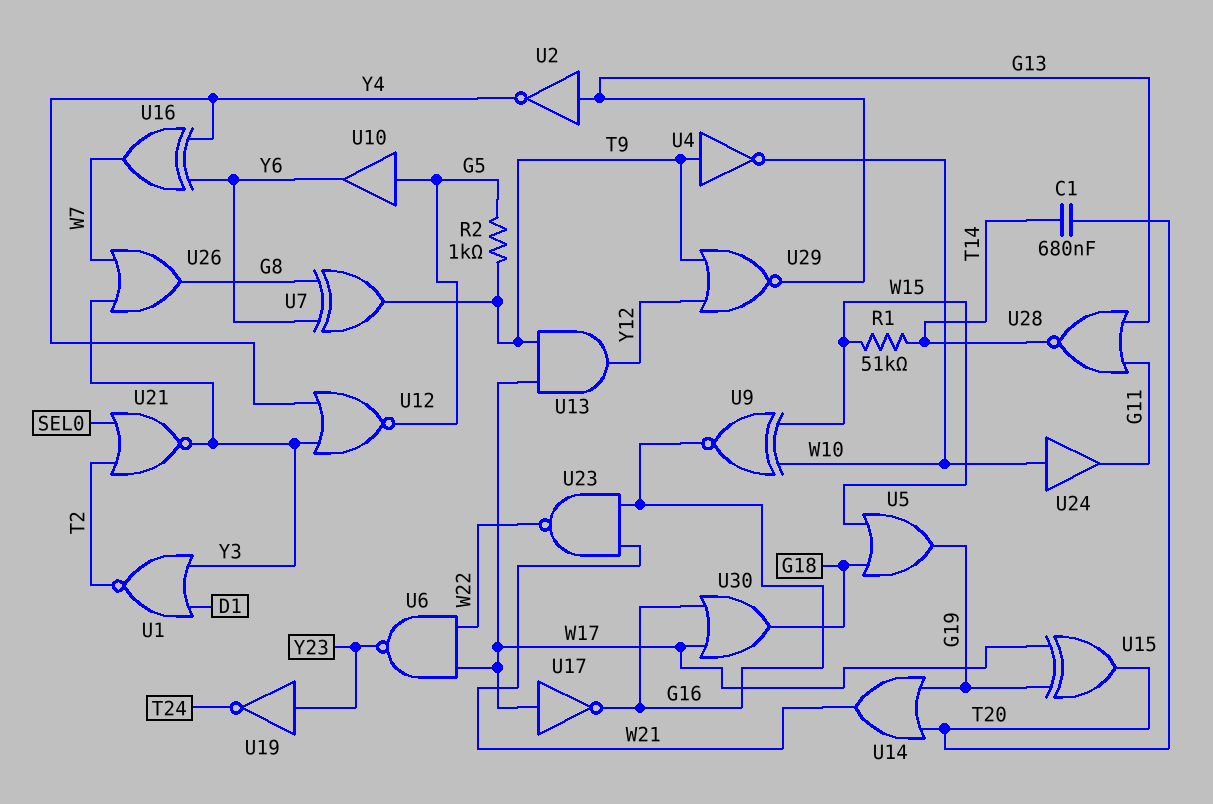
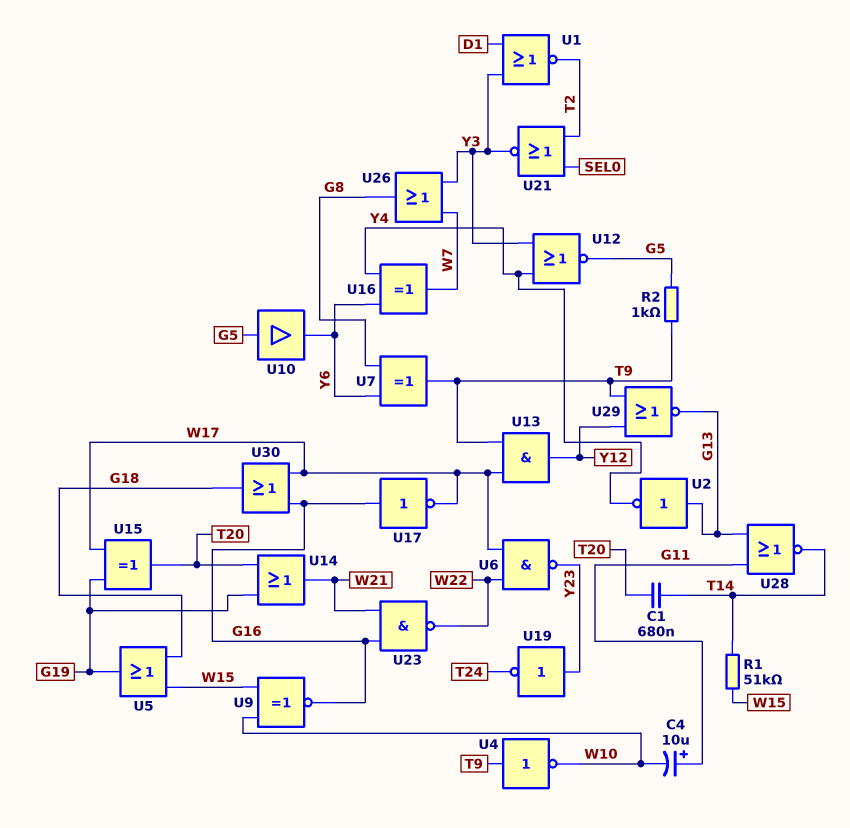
C4: none -> 10uF (plus G11, minus W10)
U17: NOT (in W17, out G16) -> NOT (in G16, out W17)
U24: buffer (in W10, out G11) -> none

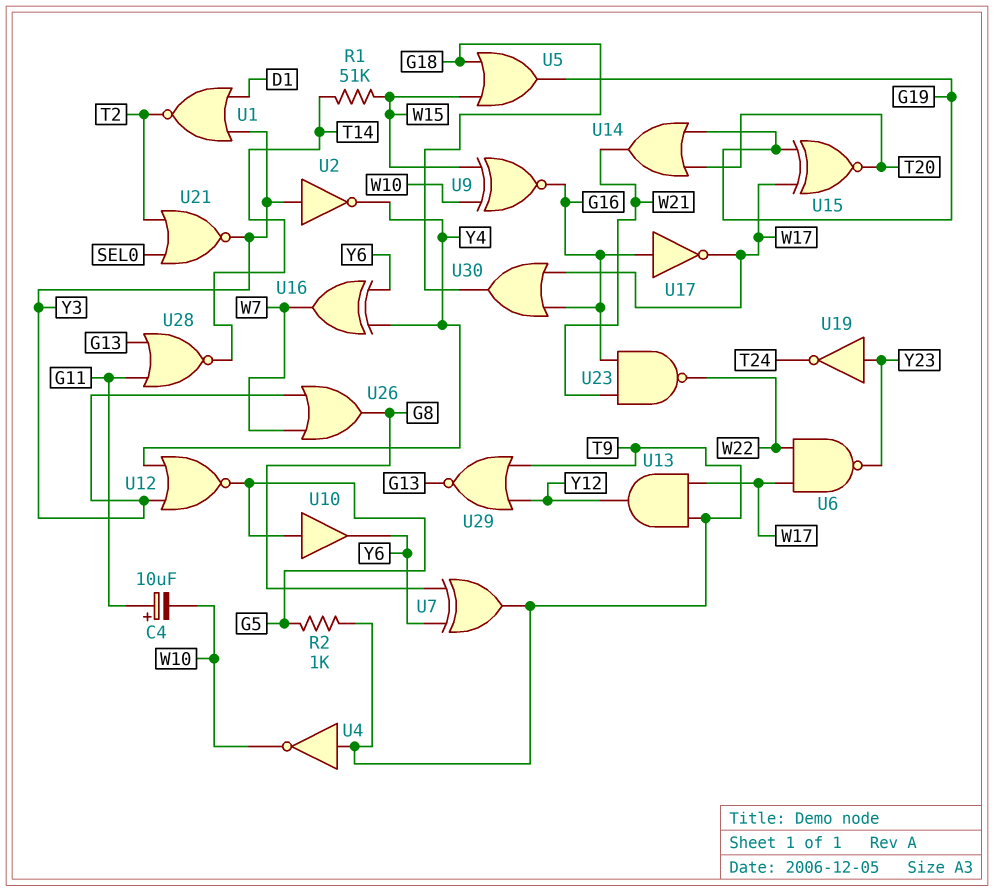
C1: 680nF (T14, T20) -> none
U2: NOT (in G13, out Y4) -> NOT (in Y3, out Y4)
U15: XOR (in G19, in W17, out T20) -> XNOR (in G19, in W17, out T20)

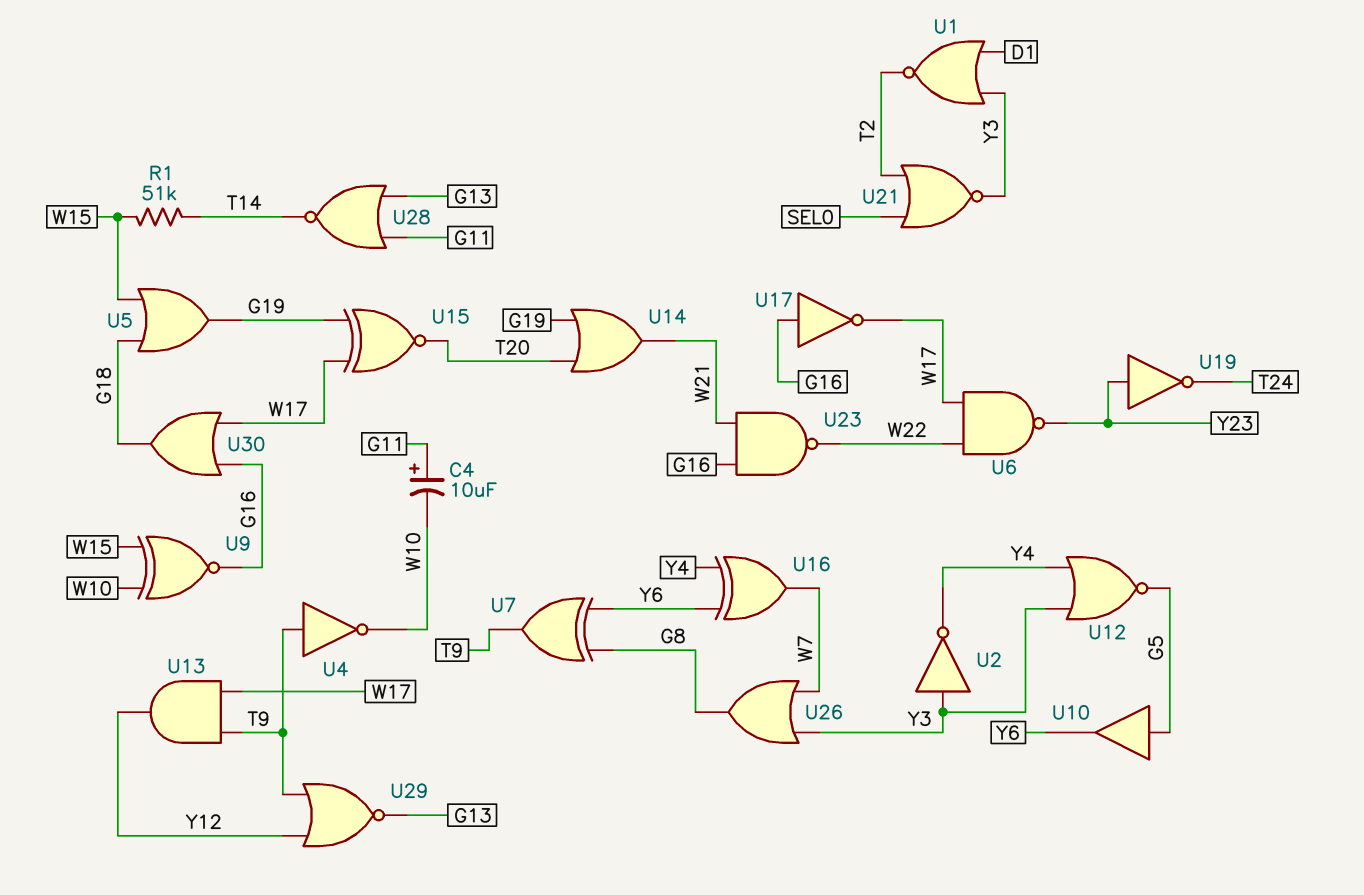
R2: 1k (G5, T9) -> none

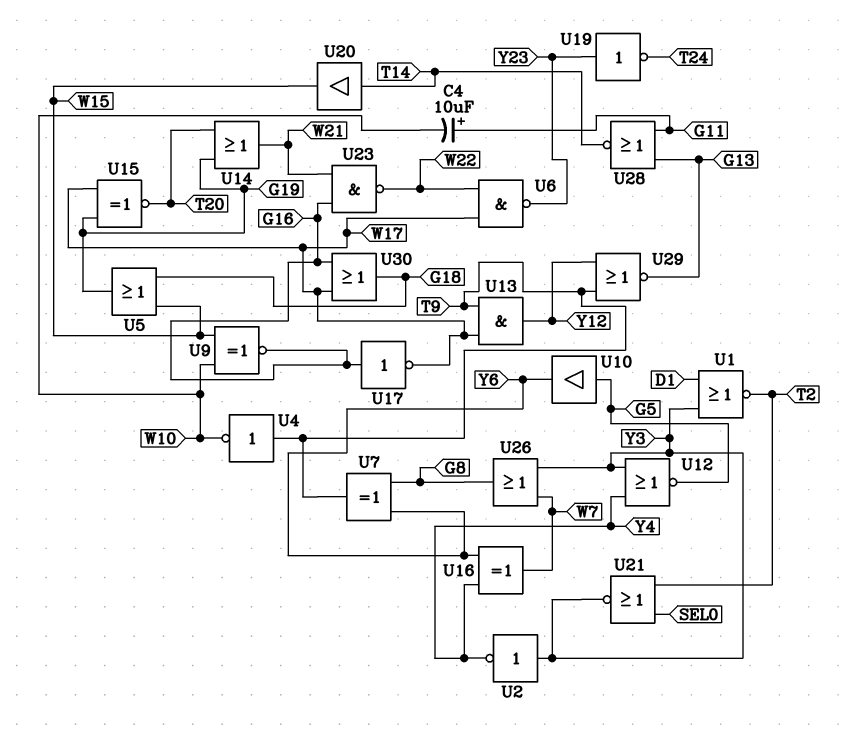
R1: 51k (T14, W15) -> none
U20: none -> buffer (in T14, out W15)

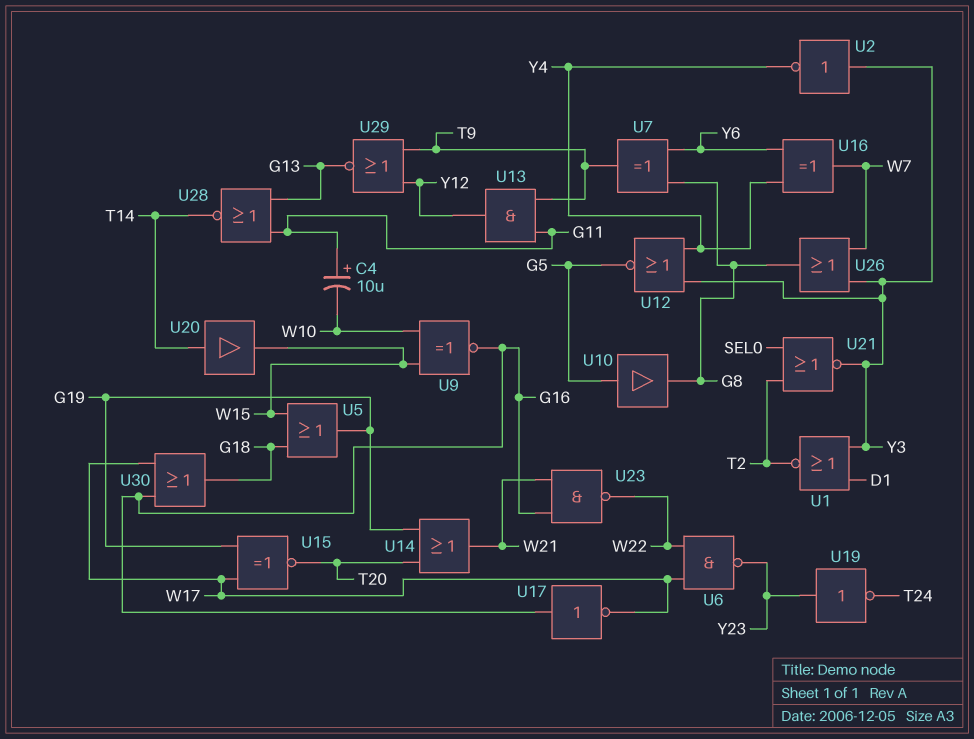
U4: NOT (in T9, out W10) -> none
U10: buffer (in G5, out Y6) -> buffer (in G5, out G8)
U13: AND (in T9, in W17, out Y12) -> AND (in G11, in T9, out Y12)

